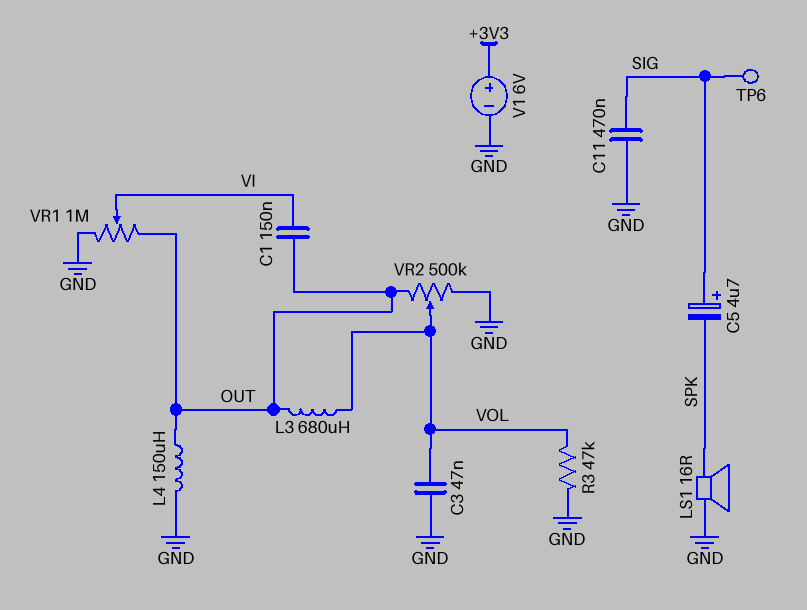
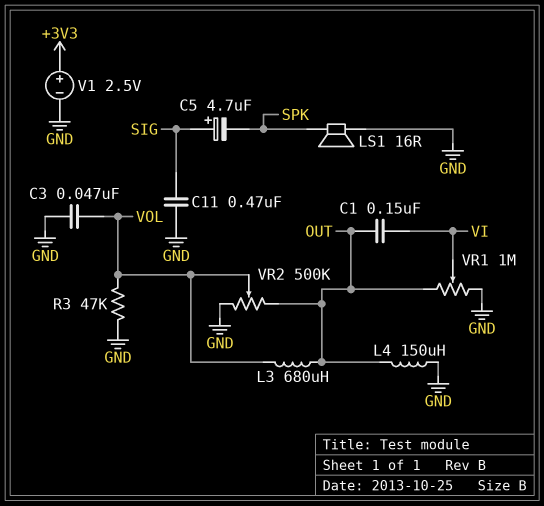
TP6: test point (SIG) -> none
V1: 6V (plus +3V3, minus GND) -> 2.5V (plus +3V3, minus GND)

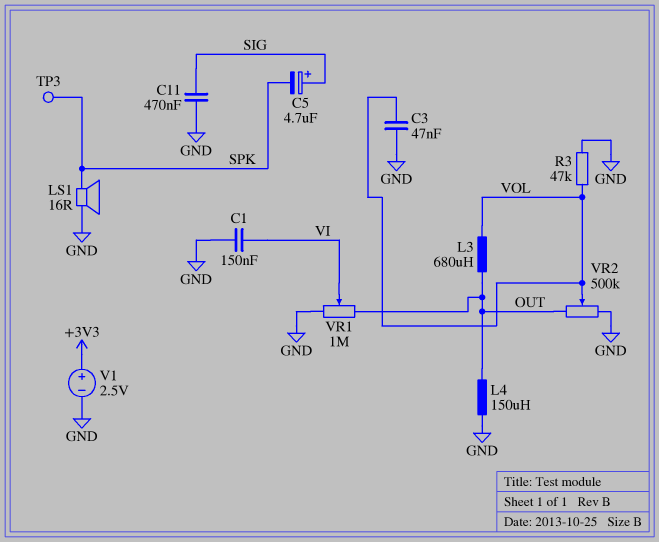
C1: 150nF (OUT, VI) -> 150nF (GND, VI)
TP3: none -> test point (SPK)

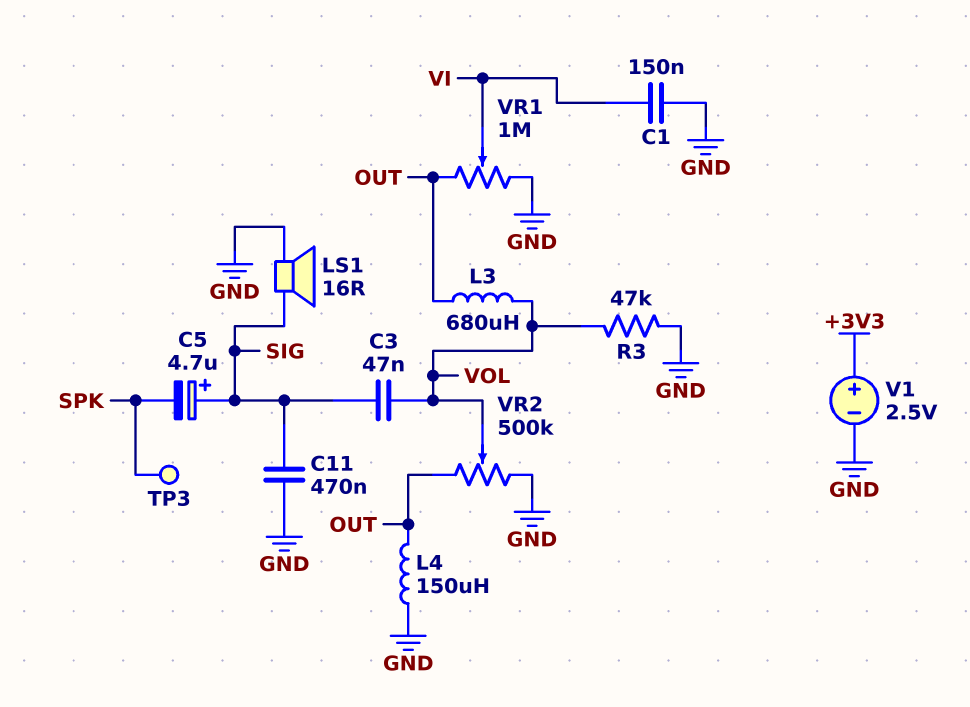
C3: 47nF (GND, VOL) -> 47nF (SIG, VOL)
LS1: speaker 16R (GND, SPK) -> speaker 16R (GND, SIG)

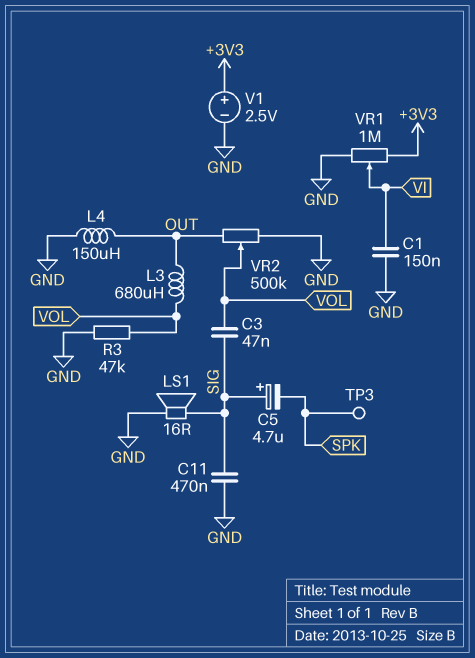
VR1: 1M (GND, OUT, wiper VI) -> 1M (+3V3, GND, wiper VI)

